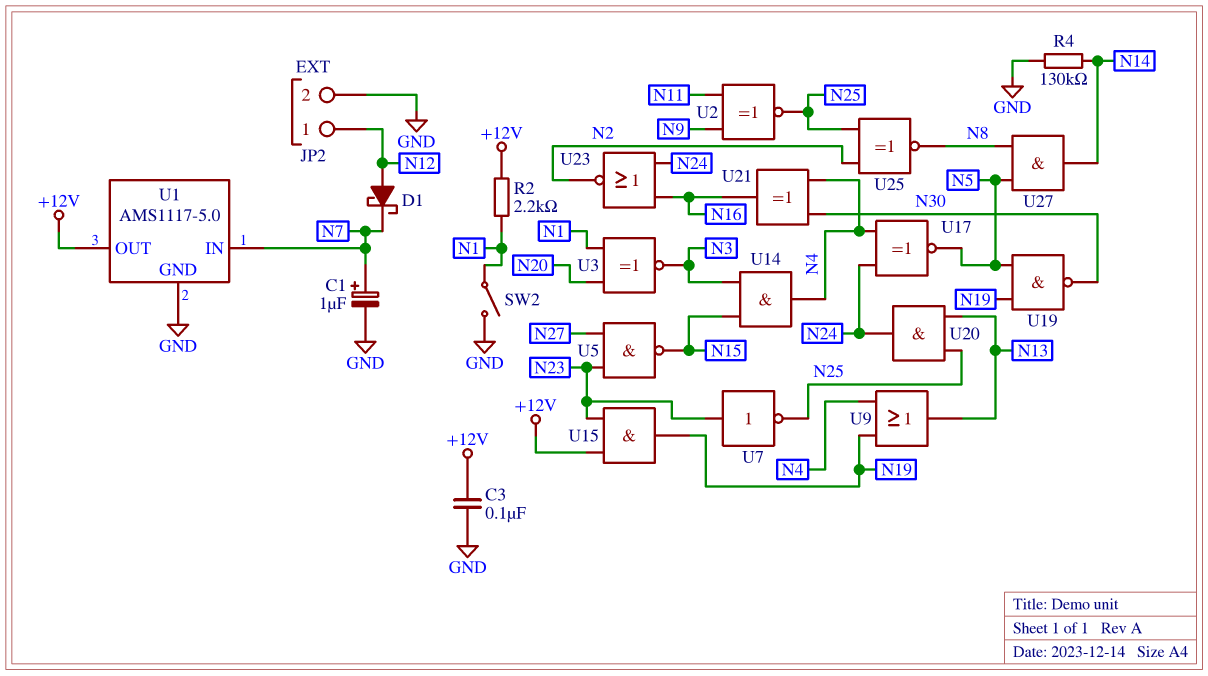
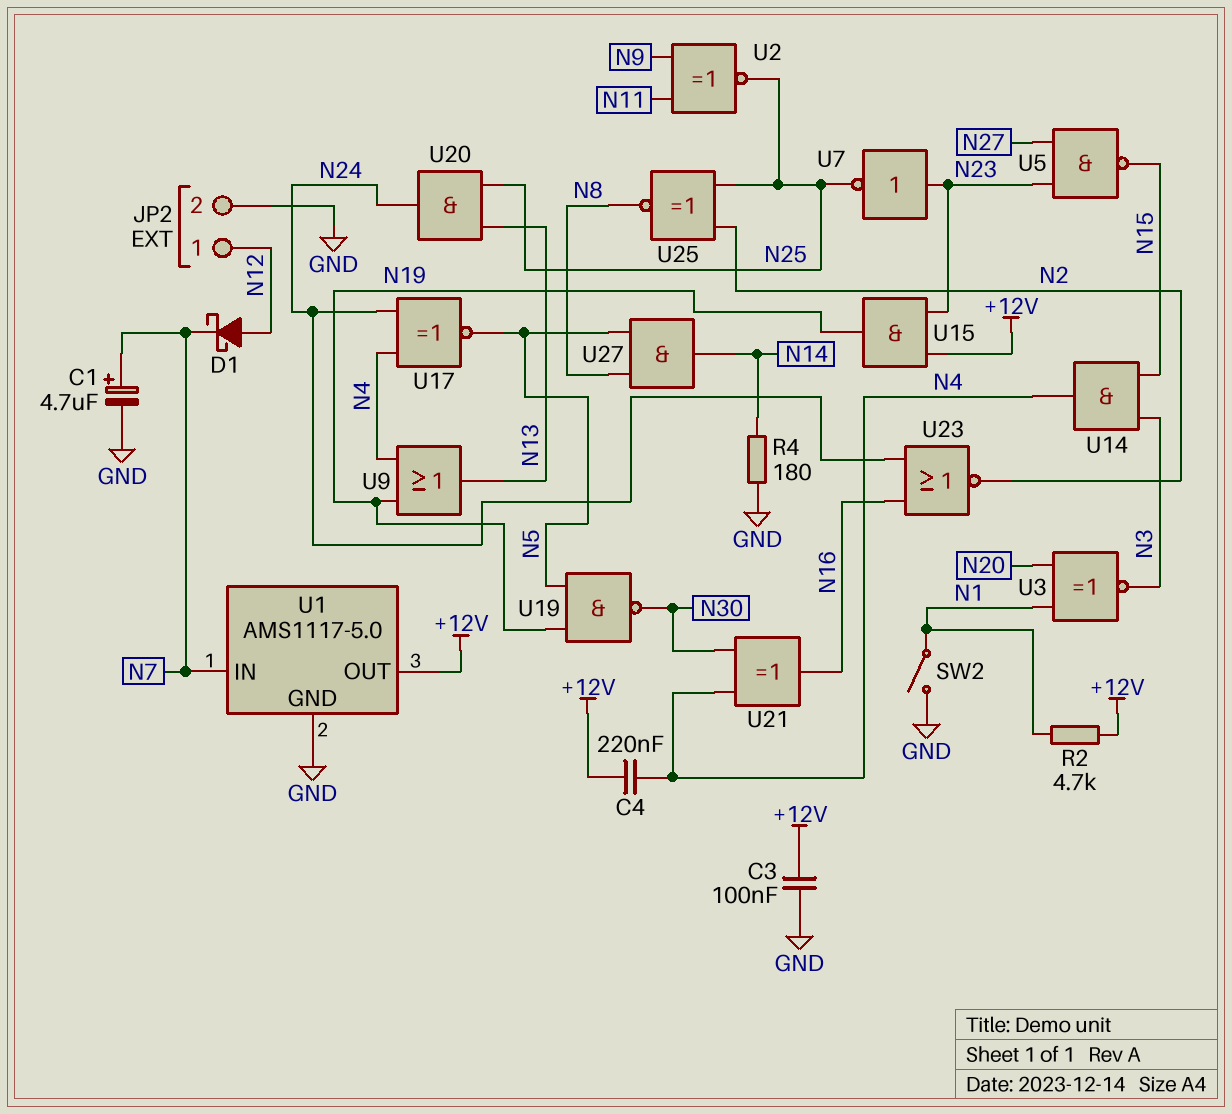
C1: 1uF (plus N7, minus GND) -> 4.7uF (plus N7, minus GND)
C4: none -> 220nF (+12V, N4)
R2: 2.2k (+12V, N1) -> 4.7k (+12V, N1)
R4: 130k (GND, N14) -> 180 (GND, N14)

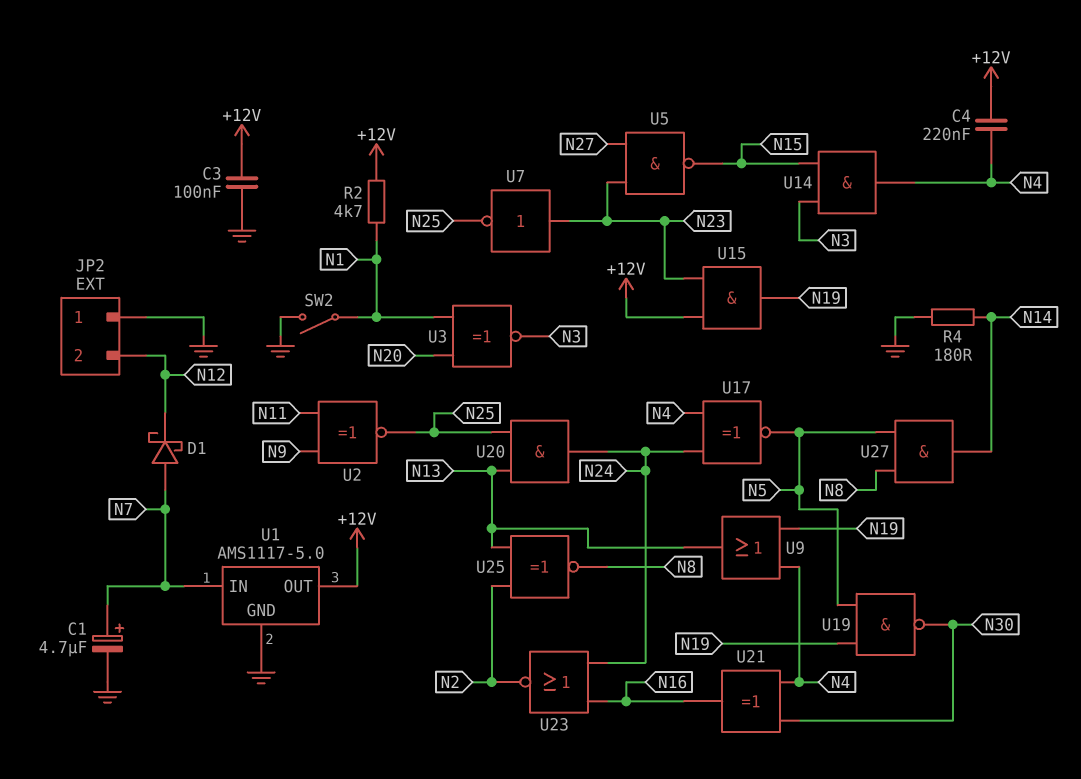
D1: schottky (A N12, K N7) -> schottky (A N7, K N12)
JP2 pin 1: N12 -> GND
JP2 pin 2: GND -> N12
U25: XNOR (in N2, in N25, out N8) -> XNOR (in N2, in N13, out N8)

